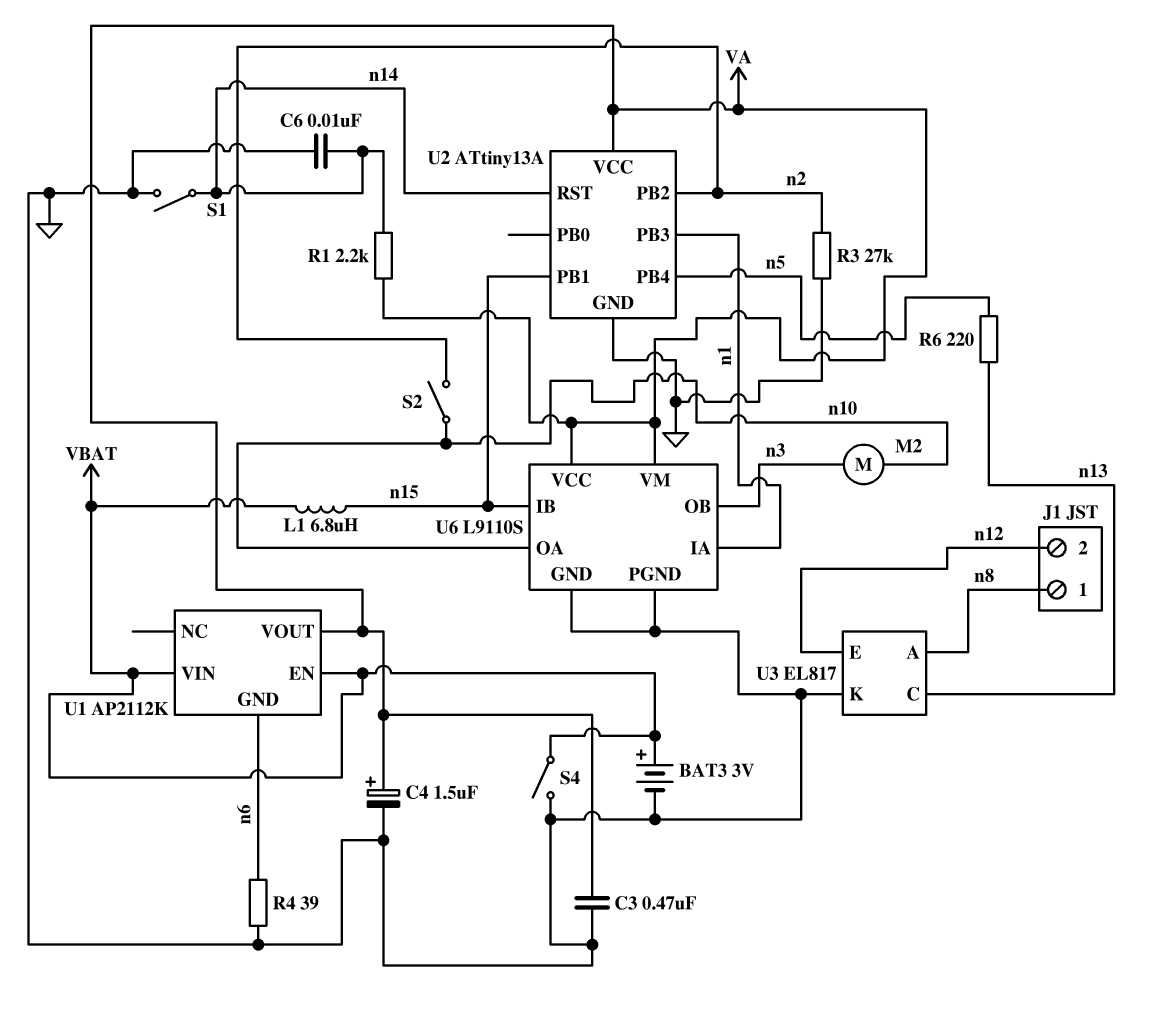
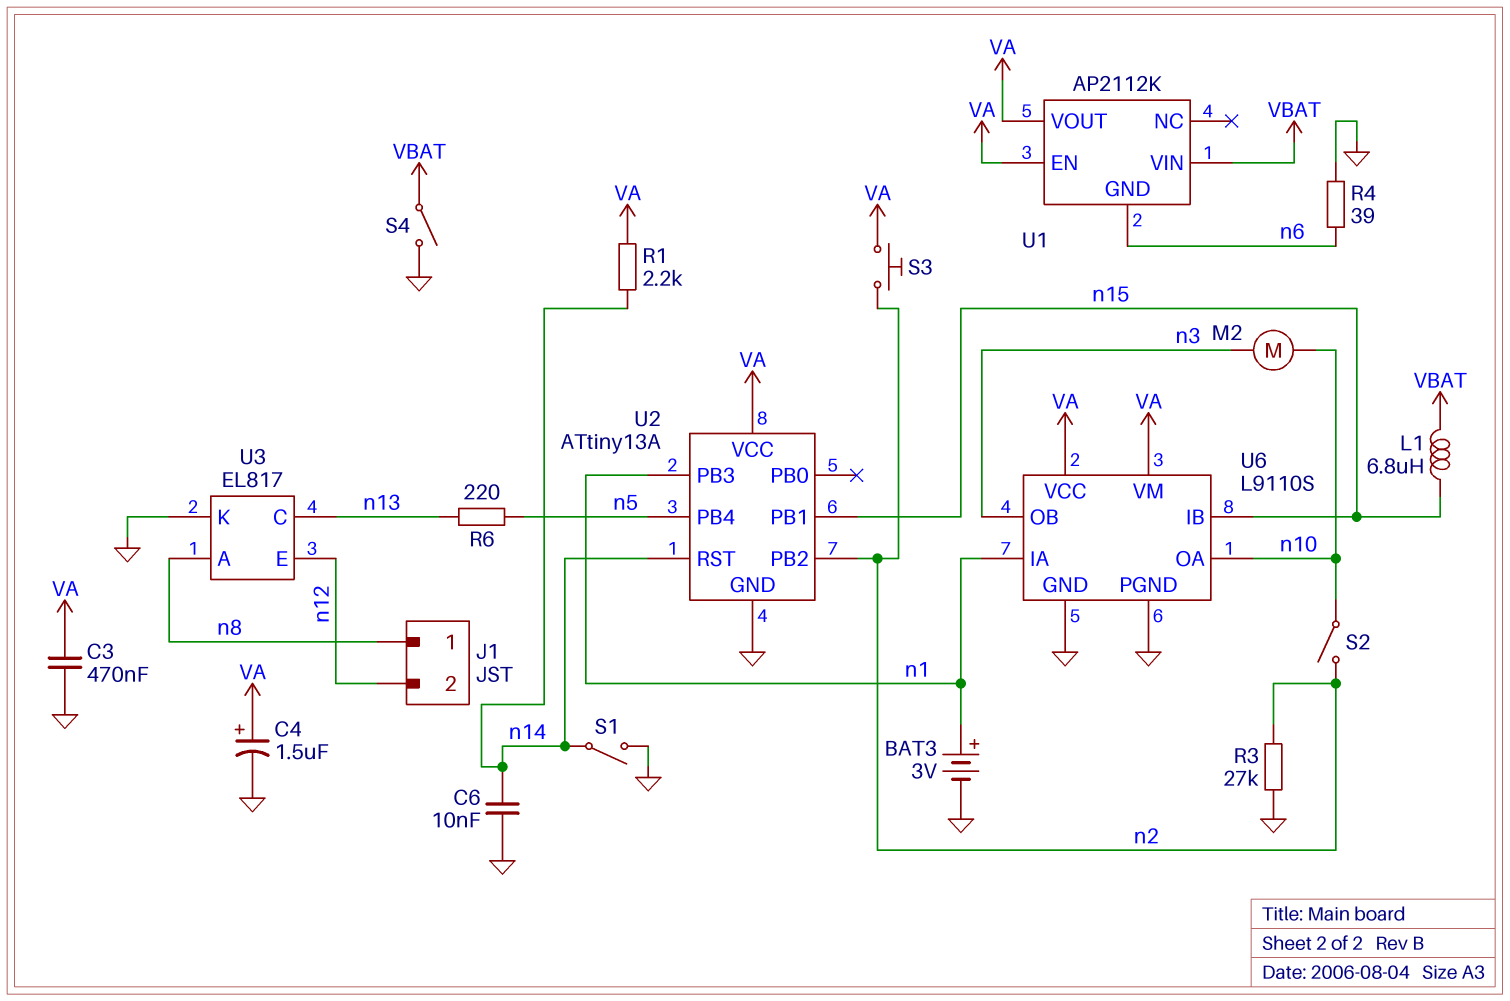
BAT3: 3V (plus VBAT, minus GND) -> 3V (plus n1, minus GND)
S3: none -> button (VA, n2)
U1 pin EN: VBAT -> VA

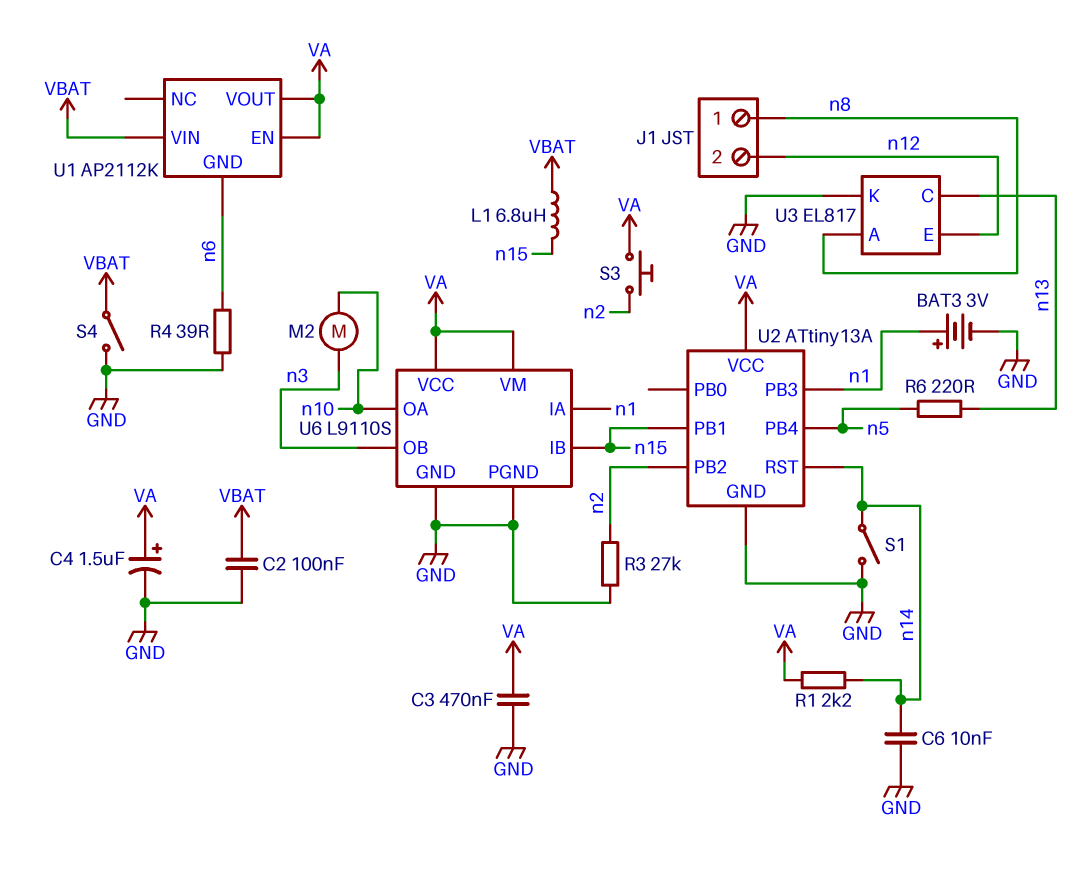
C2: none -> 100nF (GND, VBAT)
S2: switch (n2, n10) -> none

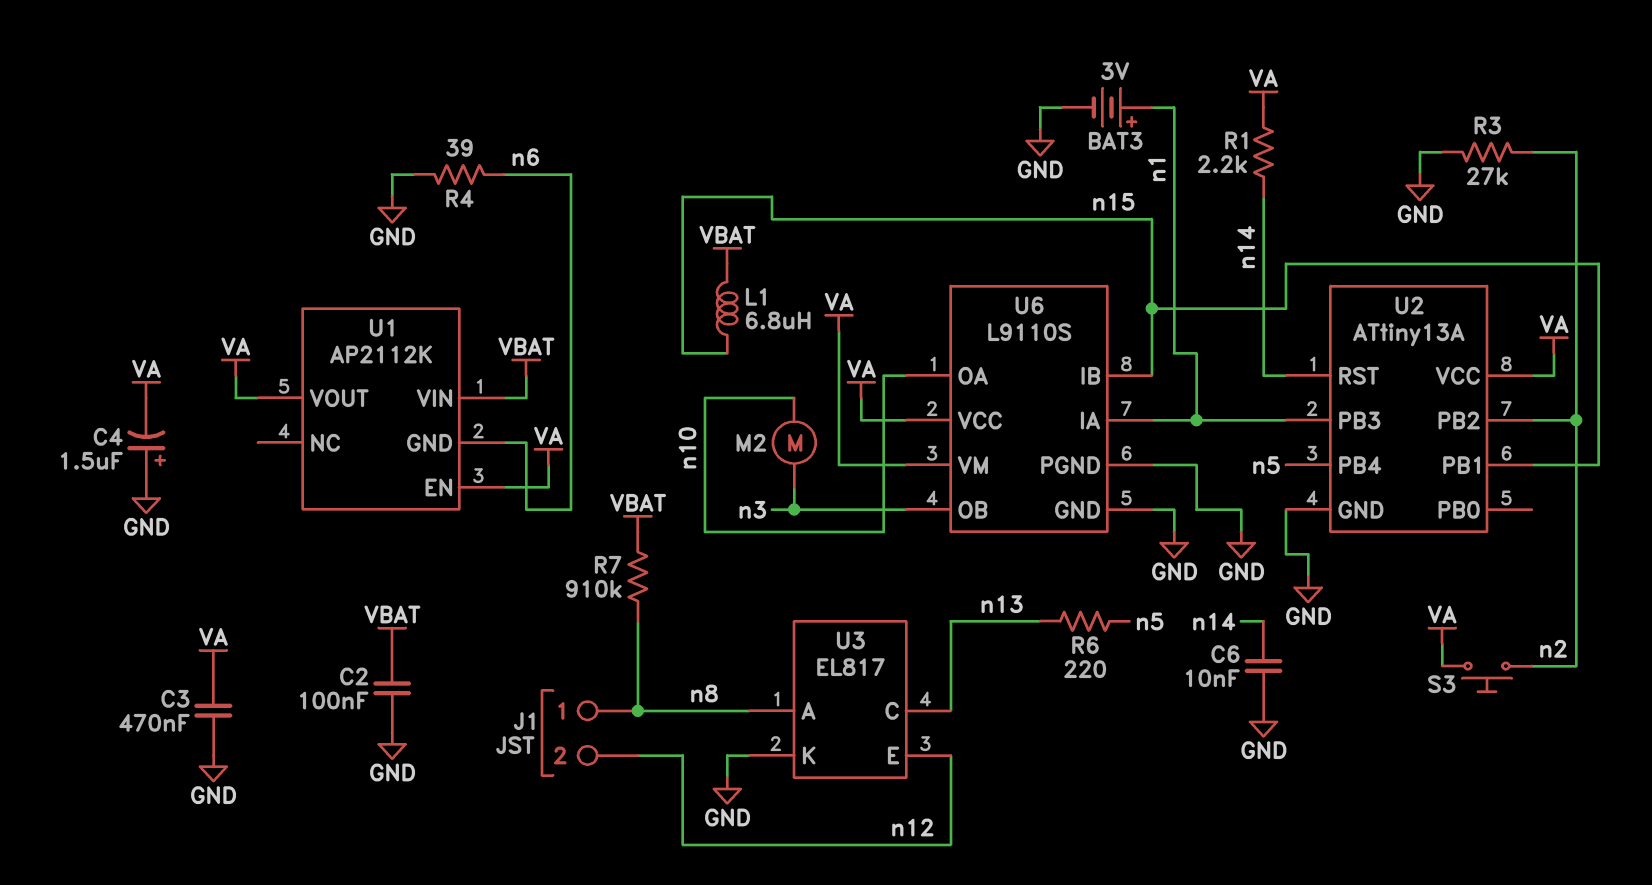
C4: 1.5uF (plus VA, minus GND) -> 1.5uF (plus GND, minus VA)
R7: none -> 910k (VBAT, n8)
S1: switch (GND, n14) -> none
S4: switch (GND, VBAT) -> none

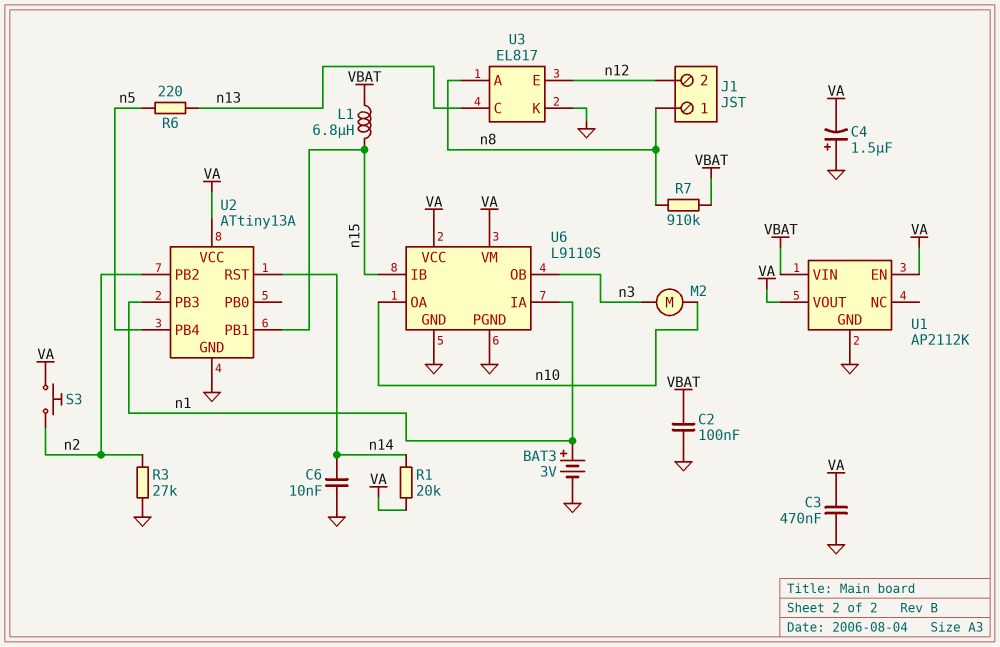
R1: 2.2k (VA, n14) -> 20k (VA, n14)
R4: 39 (GND, n6) -> none
U1 pin GND: n6 -> GND

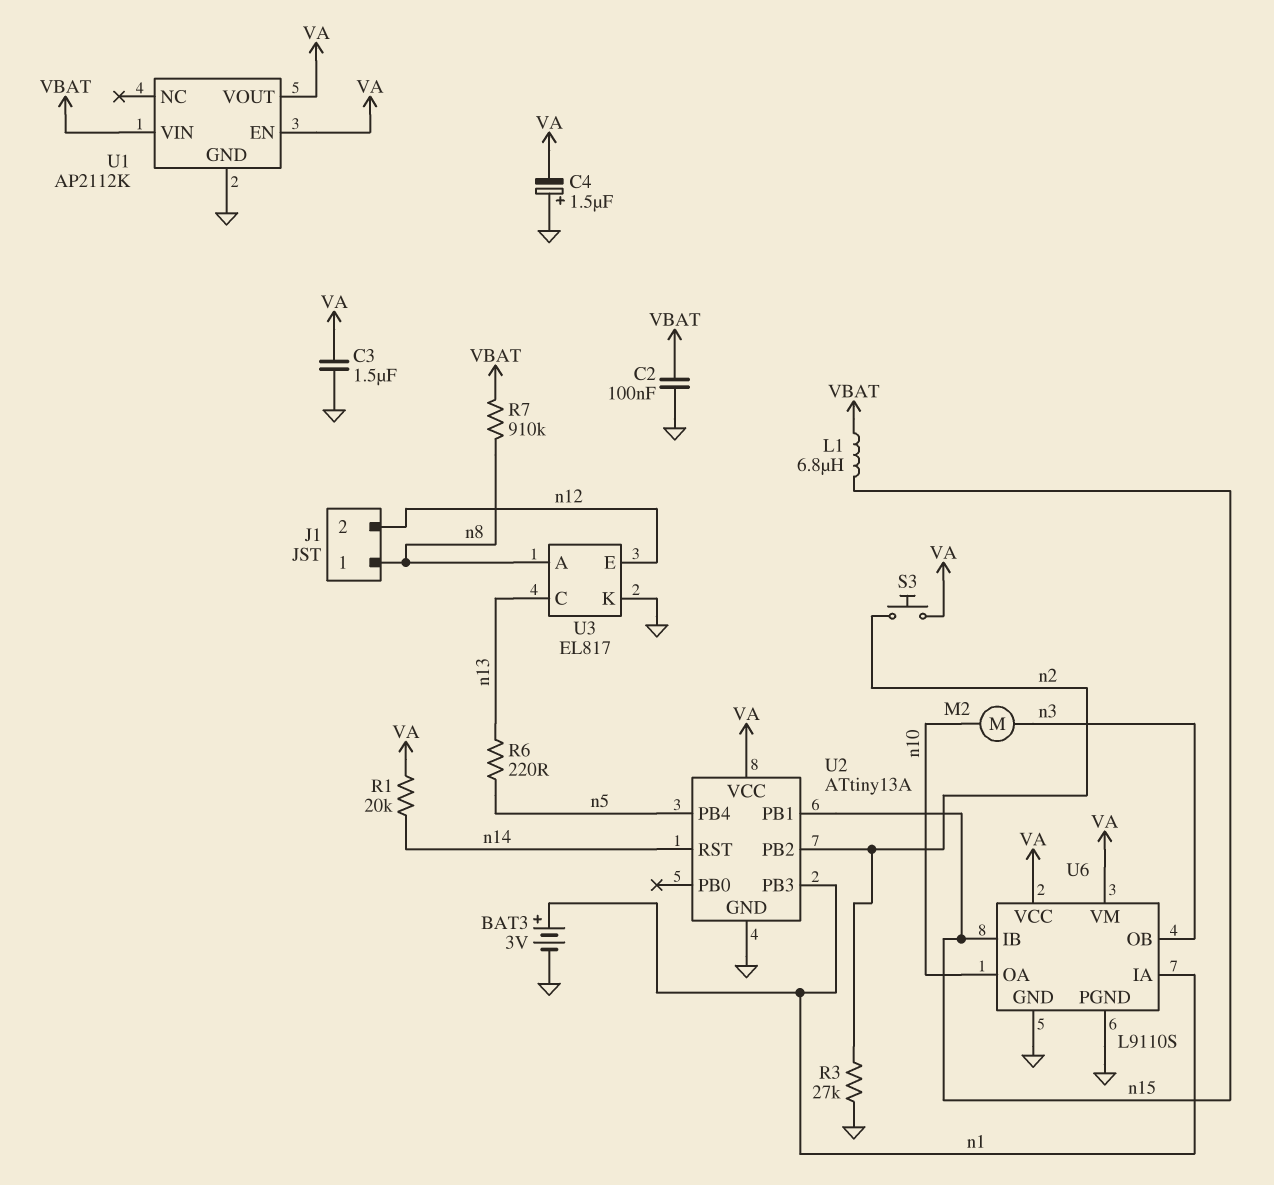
C3: 470nF (GND, VA) -> 1.5uF (GND, VA)
C6: 10nF (GND, n14) -> none

